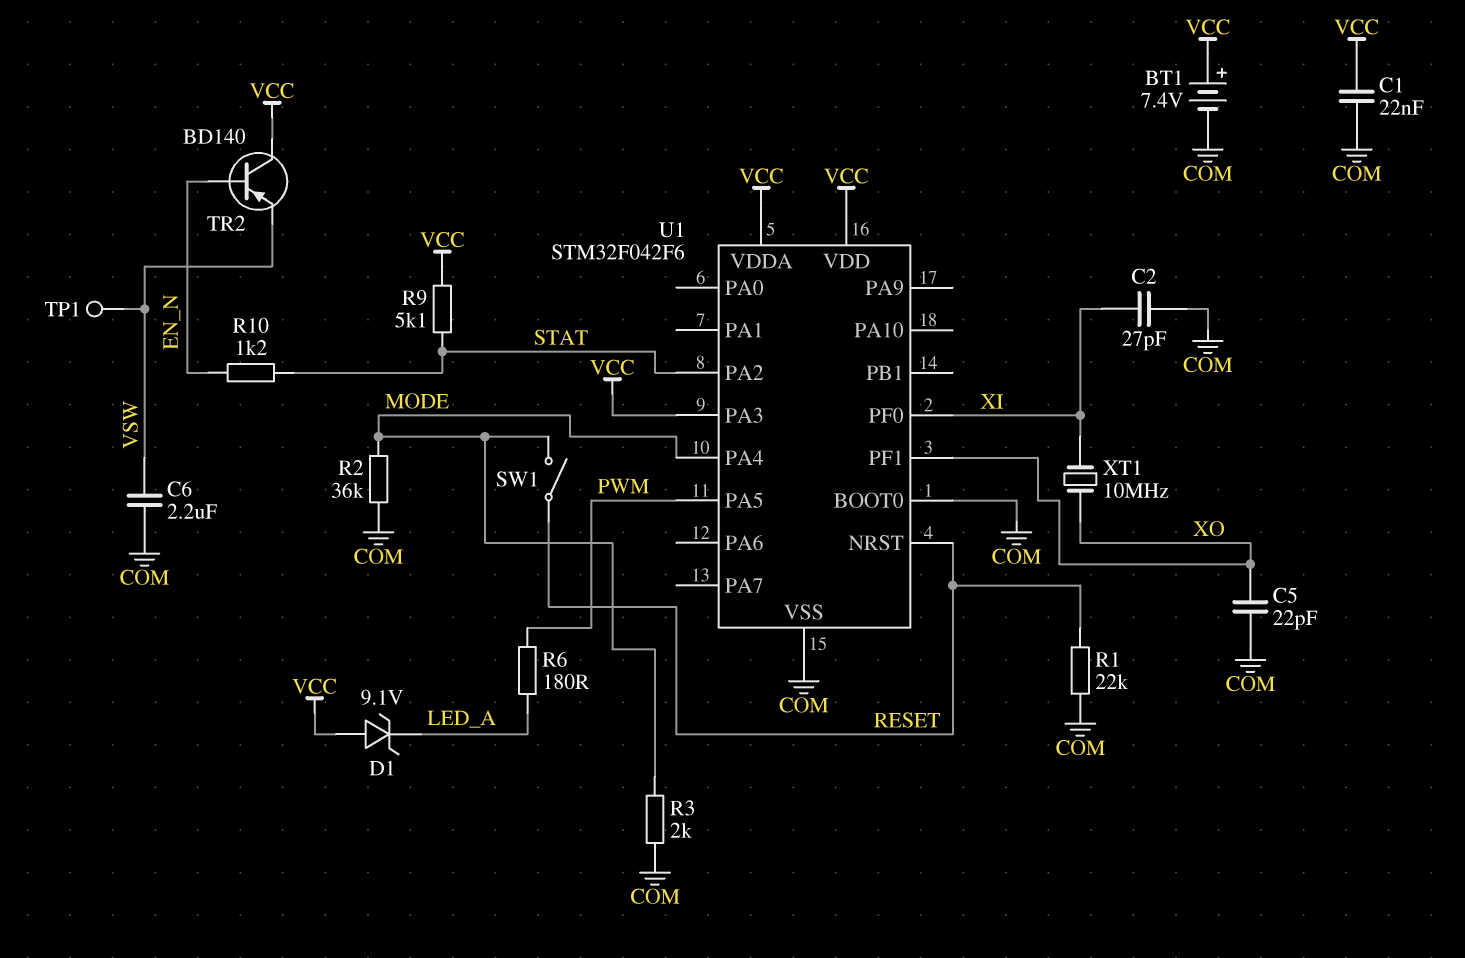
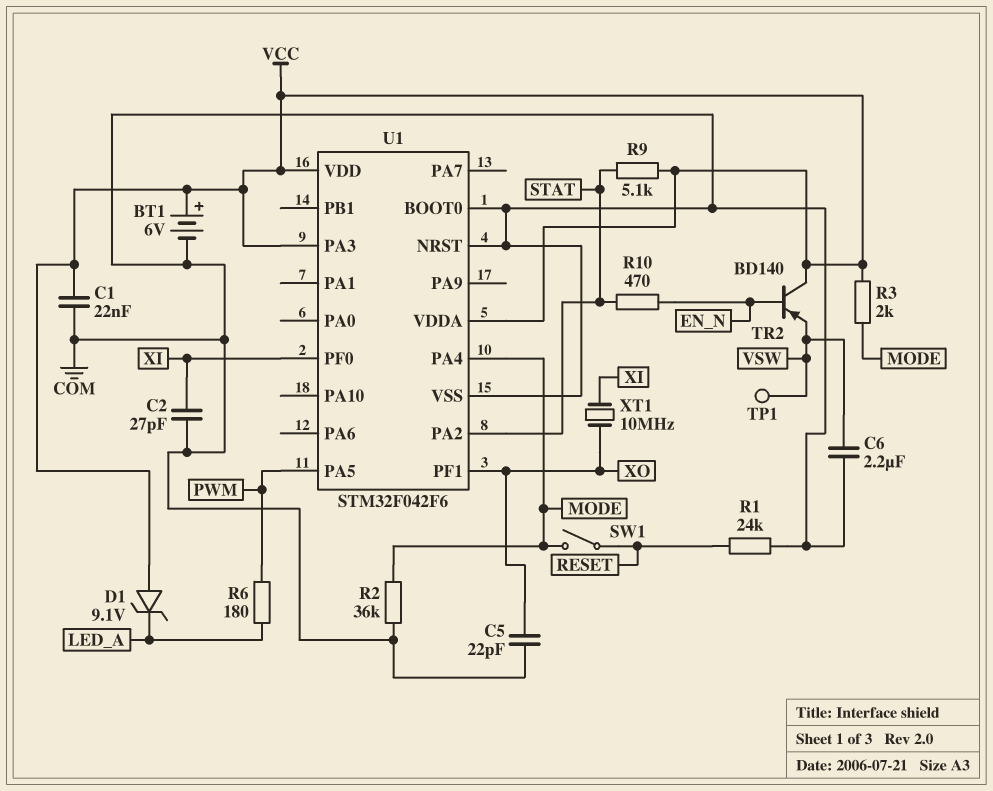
BT1: 7.4V (plus VCC, minus COM) -> 6V (plus VCC, minus COM)
R1: 22k (COM, RESET) -> 24k (COM, RESET)
R3: 2k (COM, MODE) -> 2k (MODE, VCC)
R10: 1.2k (EN_N, STAT) -> 470 (EN_N, STAT)
U1 pin NRST: RESET -> COM

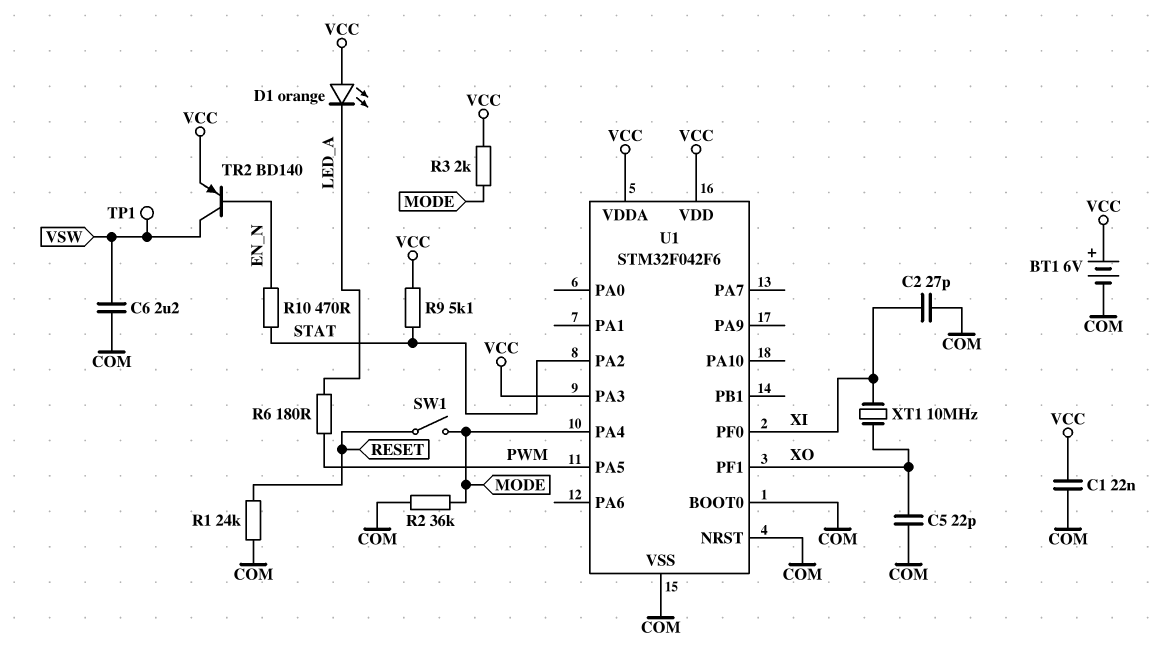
D1: zener 9.1V (A VCC, K LED_A) -> LED orange (A VCC, K LED_A)
TR2: PNP BD140 (B EN_N, C VCC, E VSW) -> PNP BD140 (B EN_N, C VSW, E VCC)

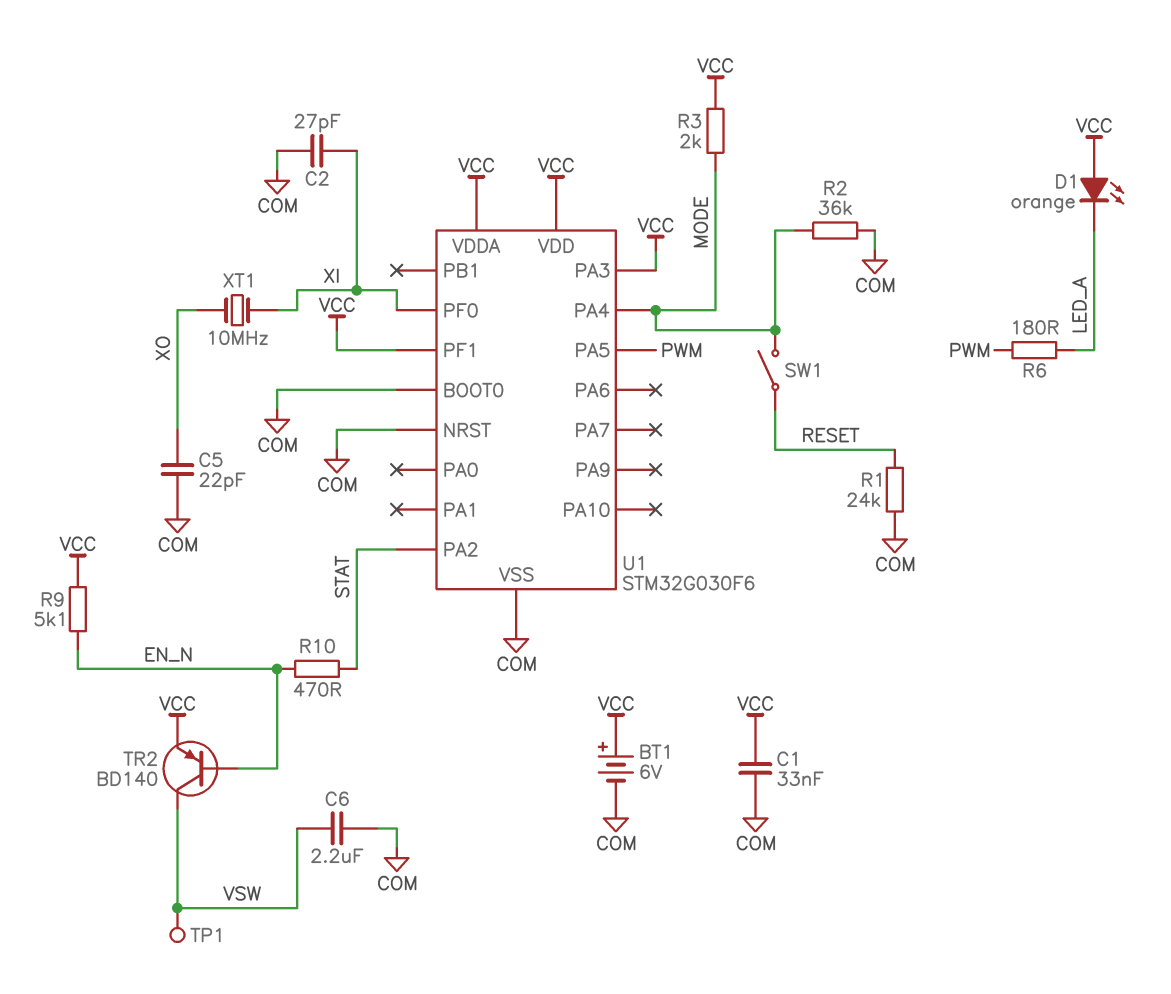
C1: 22nF (COM, VCC) -> 33nF (COM, VCC)
R9: 5.1k (STAT, VCC) -> 5.1k (EN_N, VCC)
U1: STM32F042F6 -> STM32G030F6
U1 pin PF1: XO -> VCC

